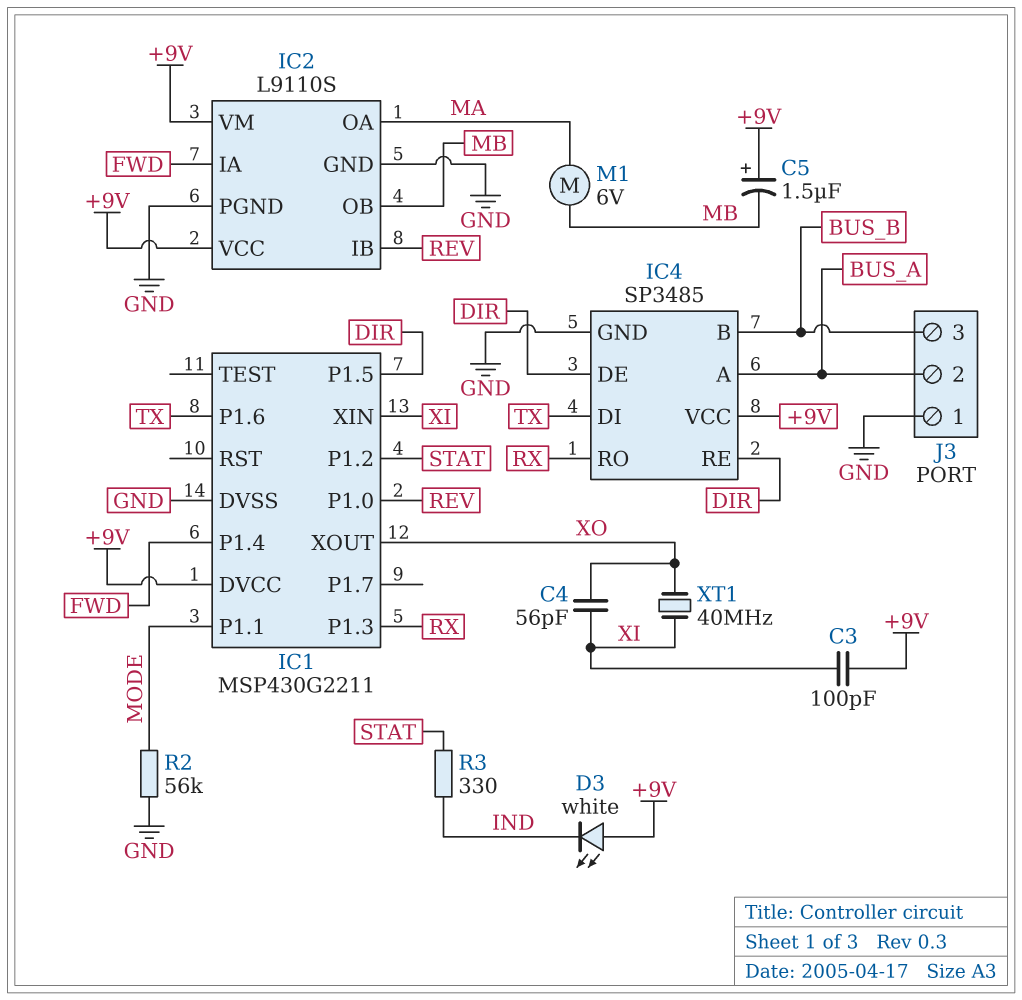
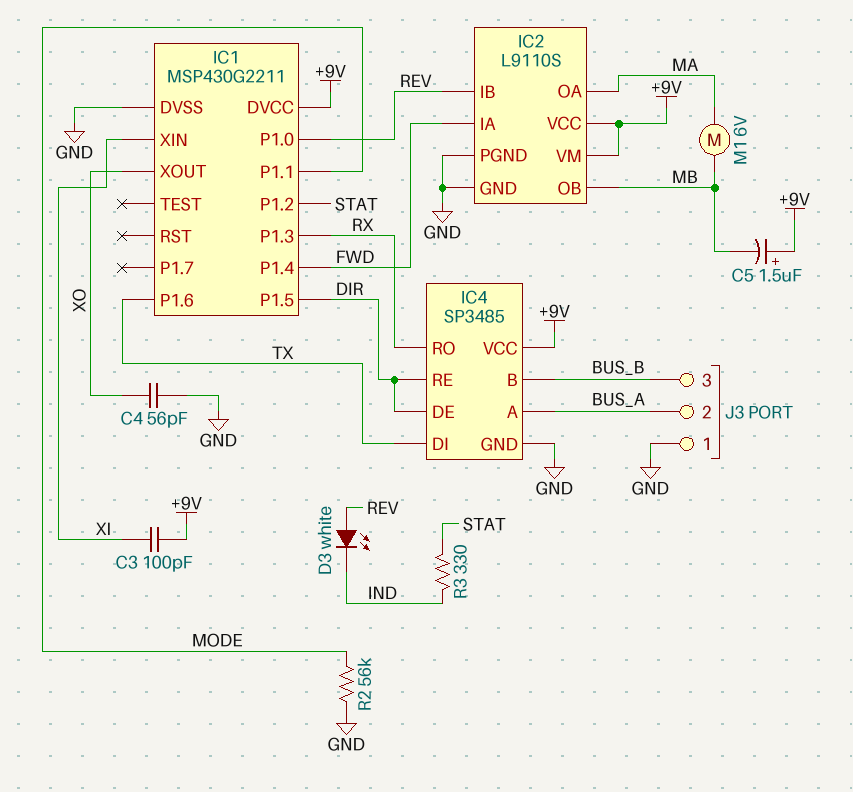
C4: 56pF (XI, XO) -> 56pF (GND, XO)
D3: LED white (A +9V, K IND) -> LED white (A REV, K IND)
XT1: 40MHz (XI, XO) -> none

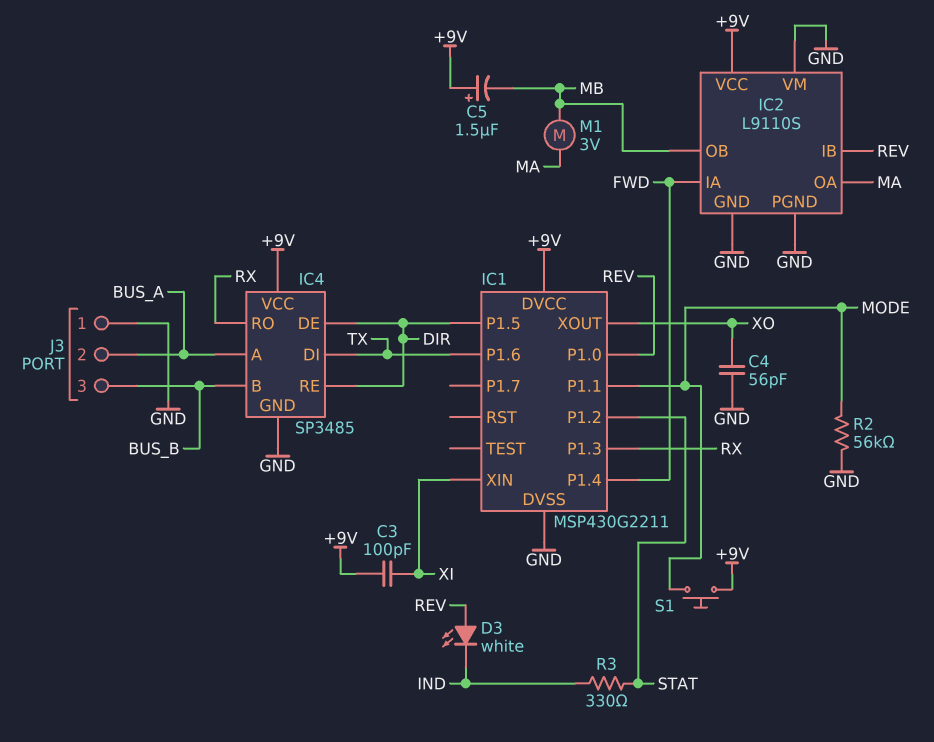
IC2 pin VM: +9V -> GND
M1: motor 6V (MA, MB) -> motor 3V (MA, MB)
S1: none -> button (+9V, MODE)

